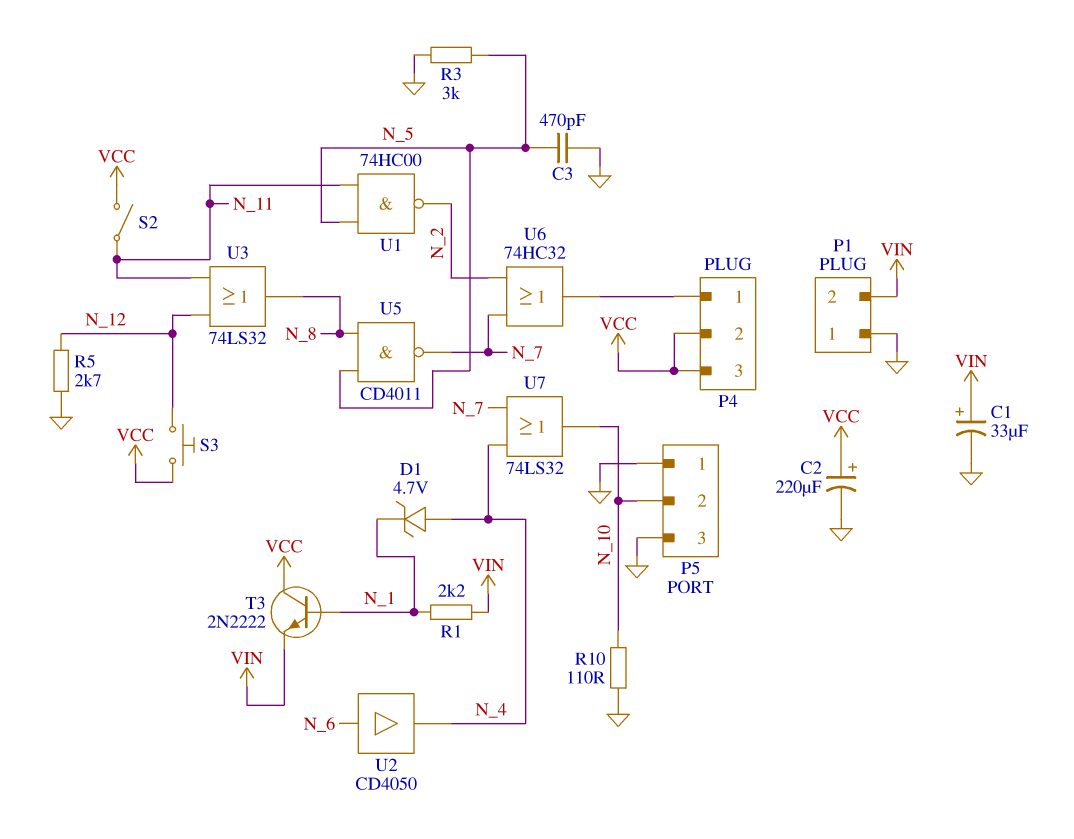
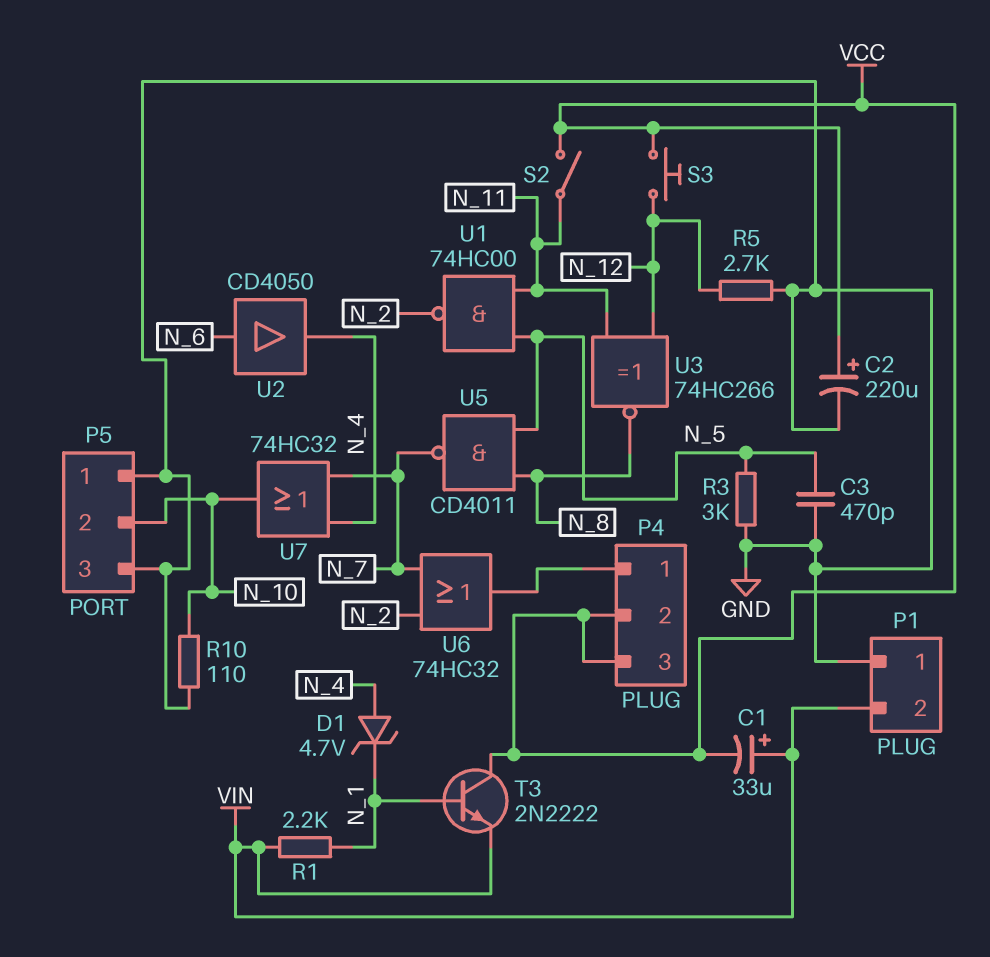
C1: 33uF (plus VIN, minus GND) -> 33uF (plus VIN, minus VCC)
U3: OR 74LS32 (in N_11, in N_12, out N_8) -> XNOR 74HC266 (in N_11, in N_12, out N_8)
U7: OR 74LS32 (in N_4, in N_7, out N_10) -> OR 74HC32 (in N_4, in N_7, out N_10)

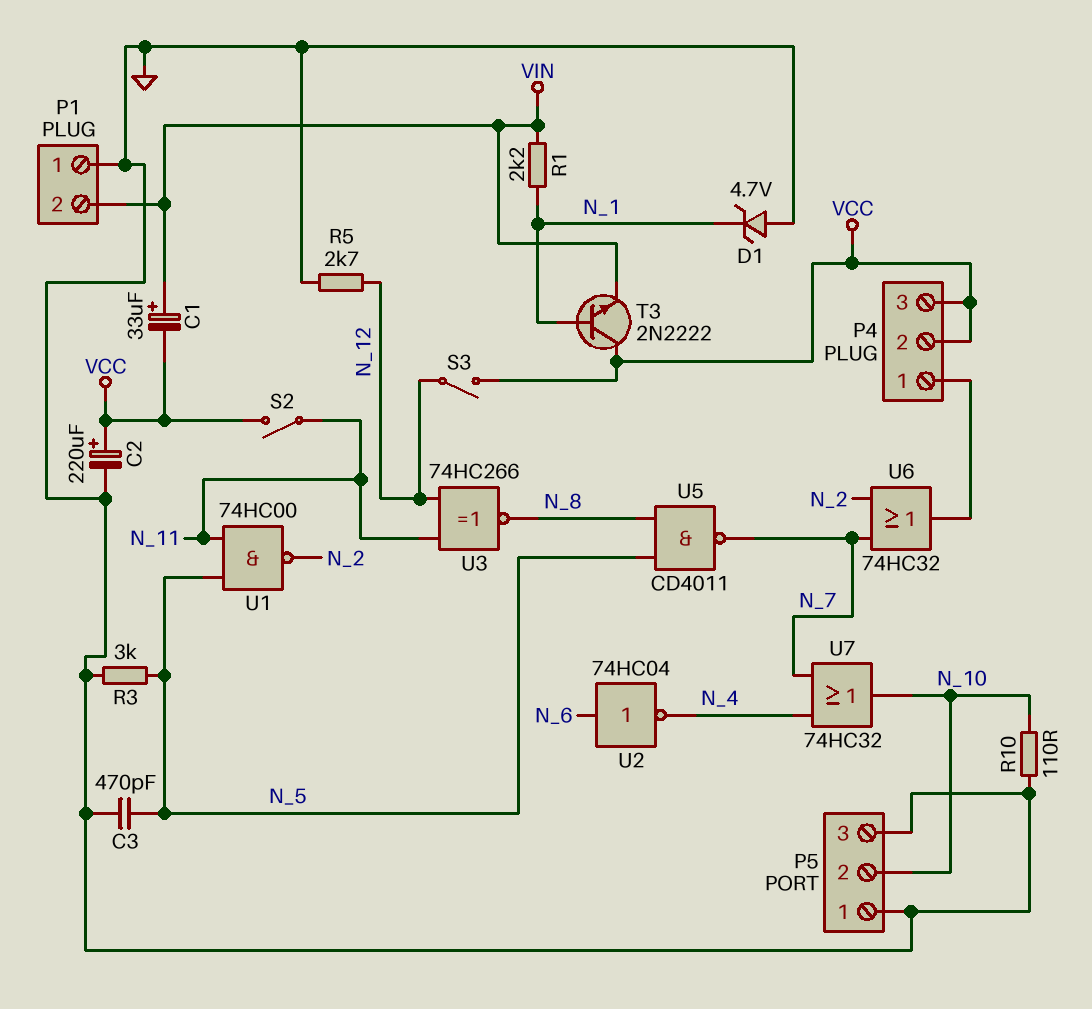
D1: zener 4.7V (A N_4, K N_1) -> zener 4.7V (A GND, K N_1)
S3: button (N_12, VCC) -> switch (N_12, VCC)
U2: buffer CD4050 (in N_6, out N_4) -> NOT 74HC04 (in N_6, out N_4)

